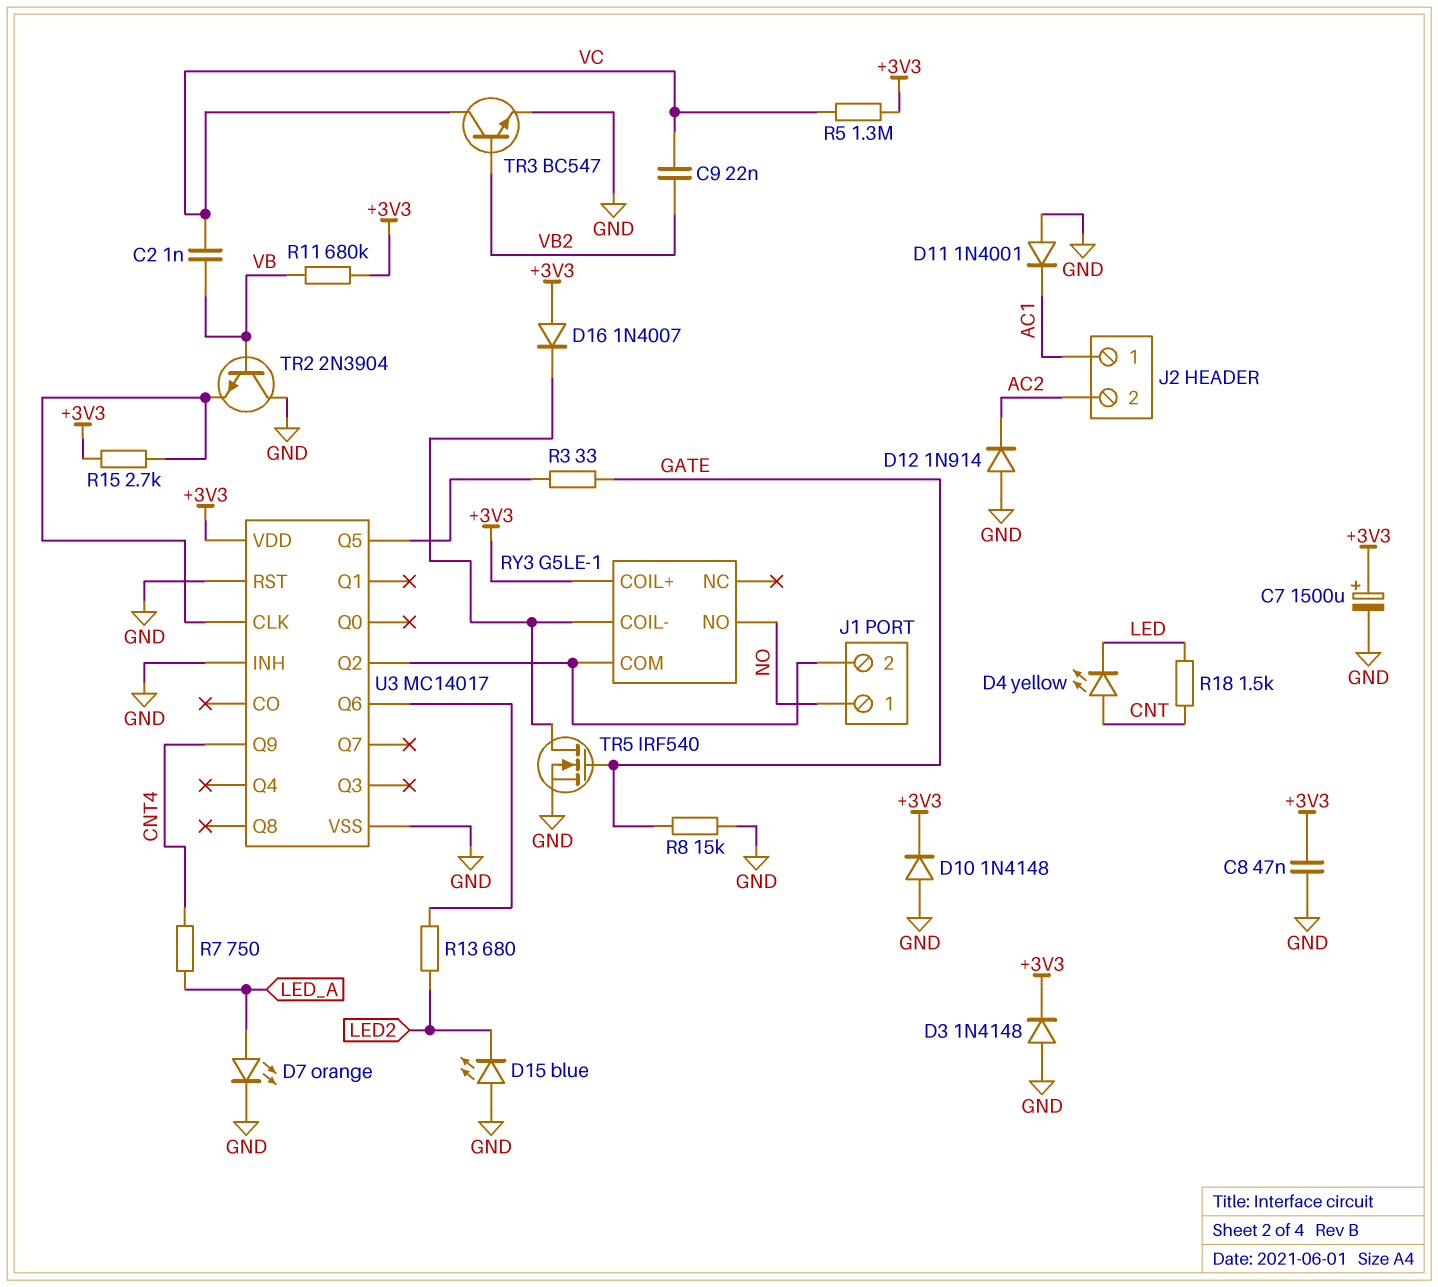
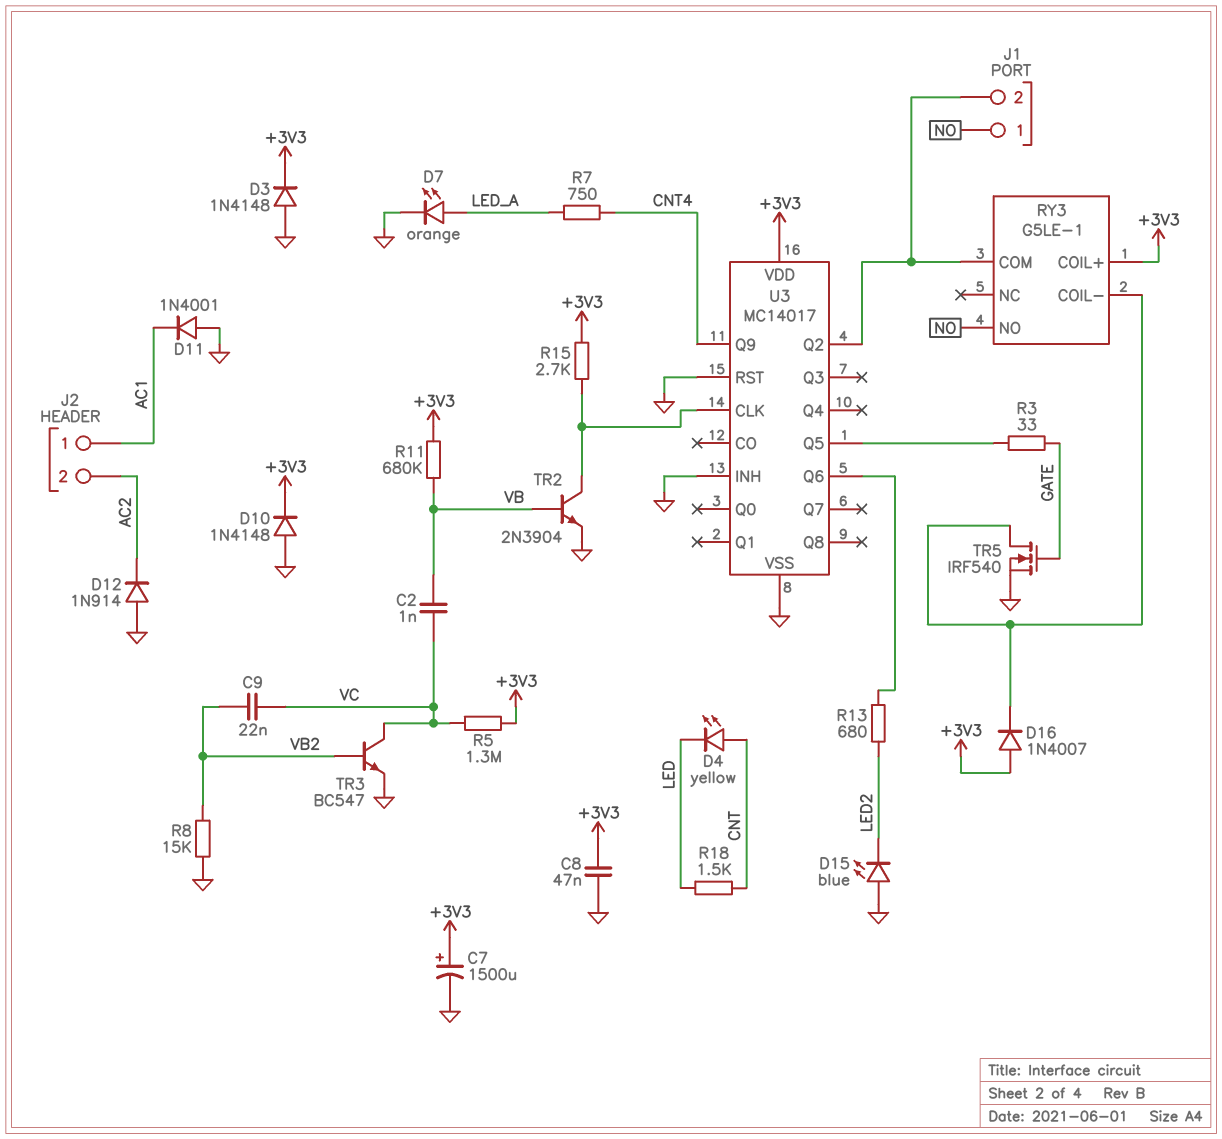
R8: 15k (GATE, GND) -> 15k (GND, VB2)
TR2: NPN 2N3904 (B VB, C GND, E U3/CLK) -> NPN 2N3904 (B VB, C U3/CLK, E GND)

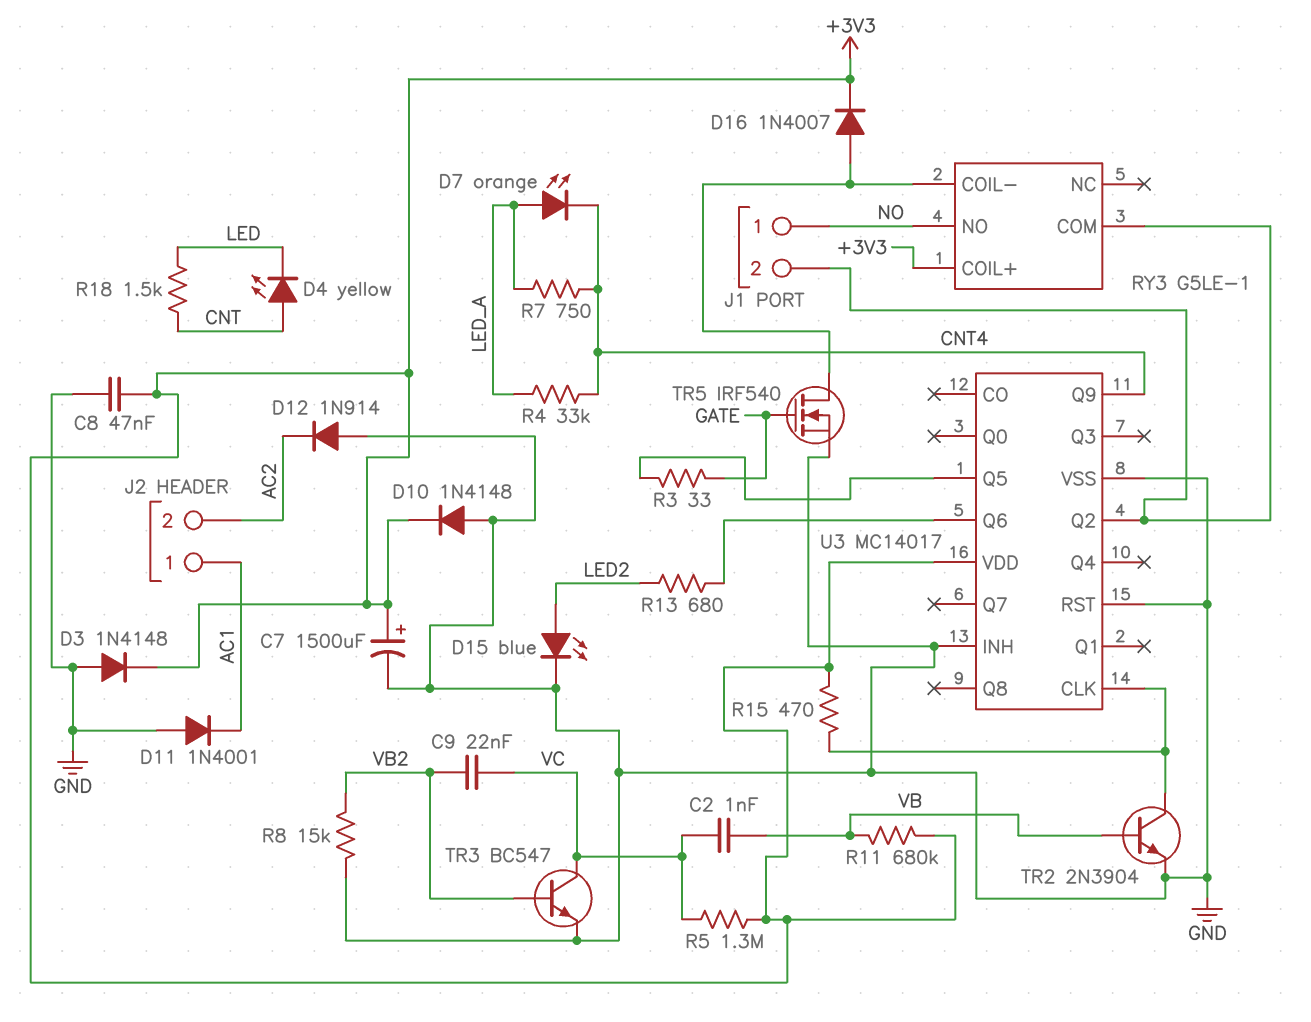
D7: LED orange (A LED_A, K GND) -> LED orange (A LED_A, K CNT4)
D15: LED blue (A GND, K LED2) -> LED blue (A LED2, K GND)
D16: diode 1N4007 (A +3V3, K RY3/COIL-) -> diode 1N4007 (A RY3/COIL-, K +3V3)
R4: none -> 33k (CNT4, LED_A)
R15: 2.7k (+3V3, U3/CLK) -> 470 (+3V3, U3/CLK)

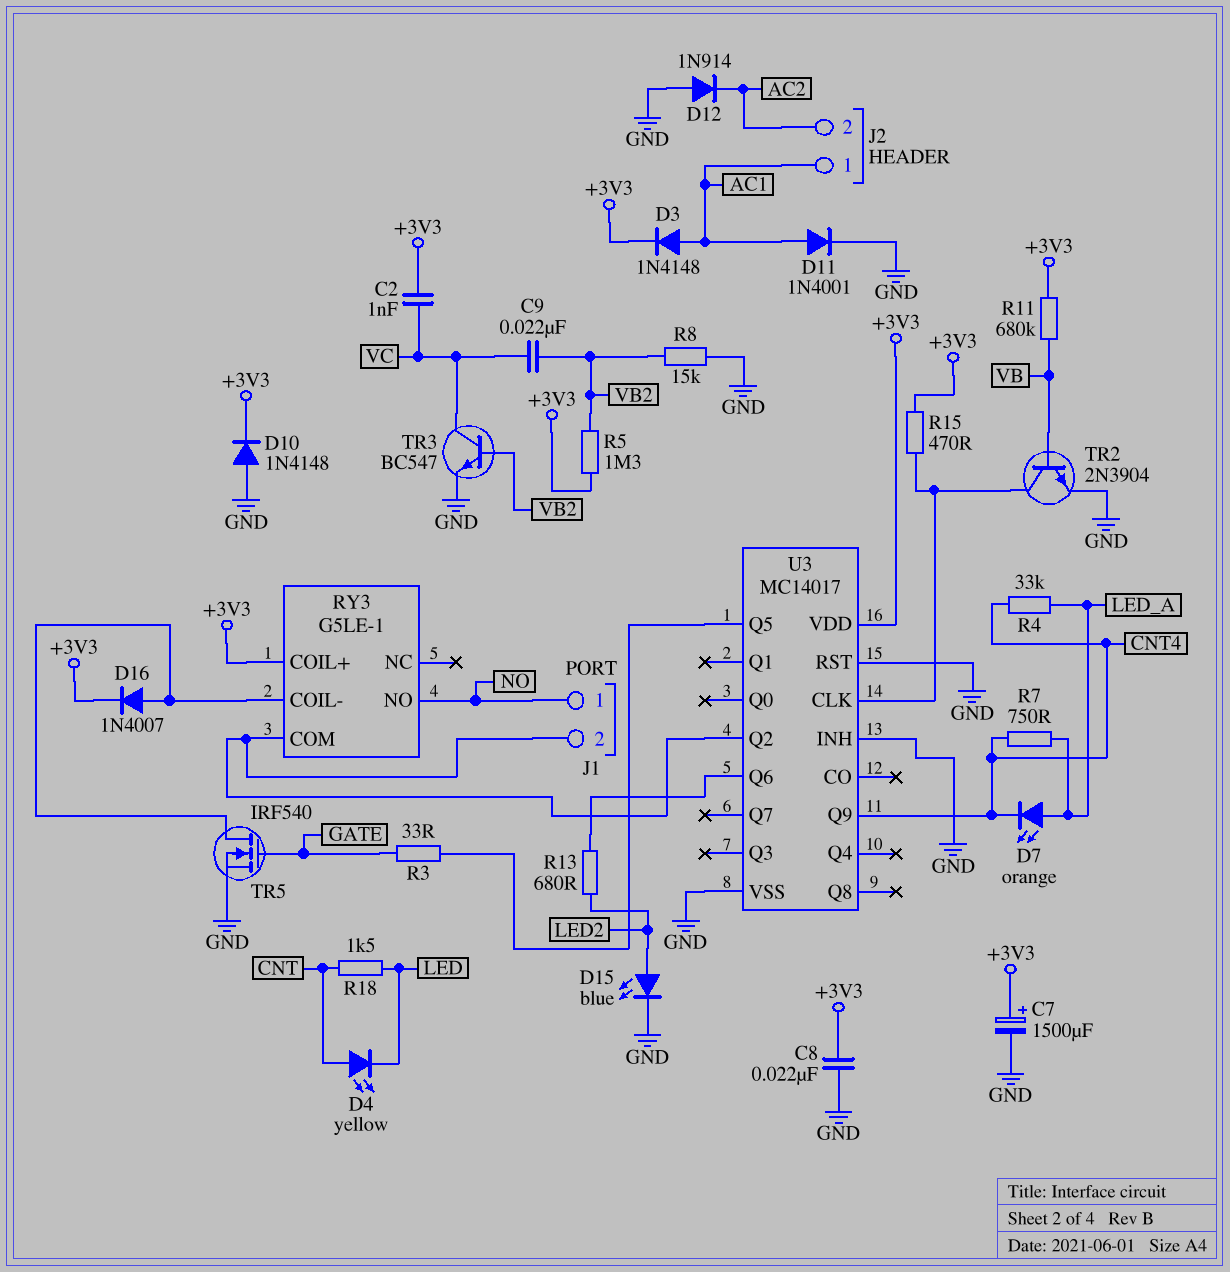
C2: 1nF (VB, VC) -> 1nF (+3V3, VC)
C8: 47nF (+3V3, GND) -> 22nF (+3V3, GND)
D3: diode 1N4148 (A GND, K +3V3) -> diode 1N4148 (A AC1, K +3V3)
D11: diode 1N4001 (A GND, K AC1) -> diode 1N4001 (A AC1, K GND)
R5: 1.3M (+3V3, VC) -> 1.3M (+3V3, VB2)

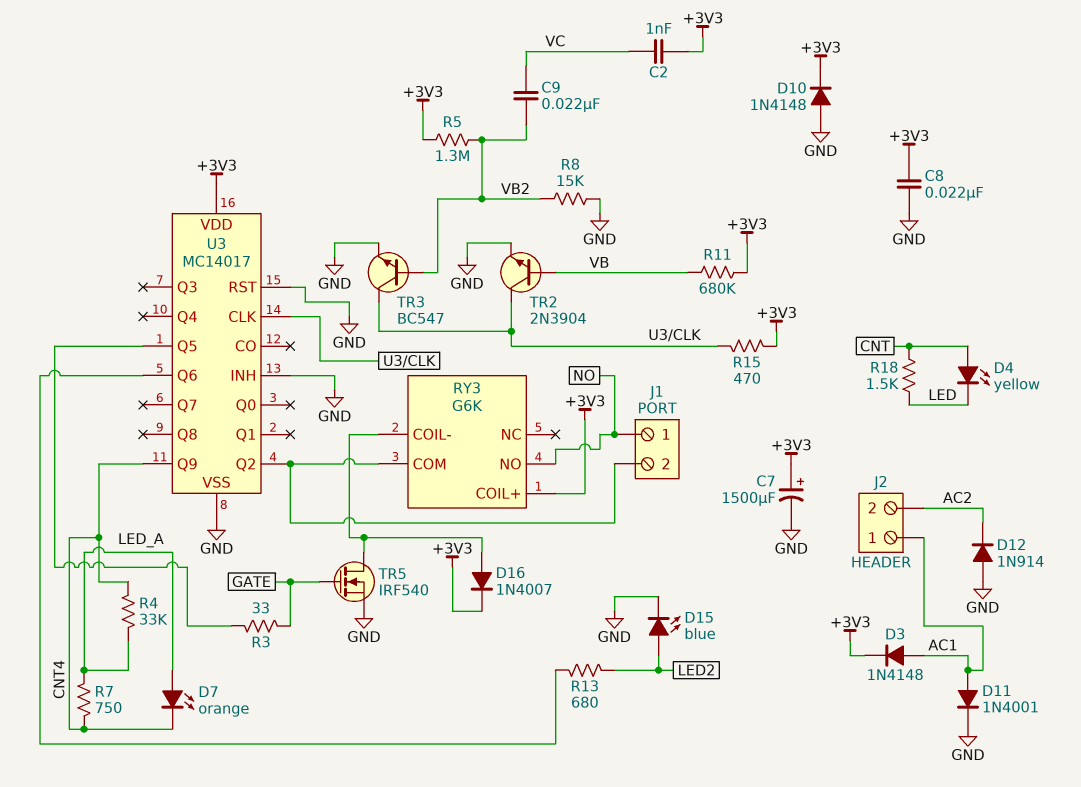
RY3: G5LE-1 -> G6K
TR3: NPN BC547 (B VB2, C VC, E GND) -> NPN BC547 (B VB2, C U3/CLK, E GND)

